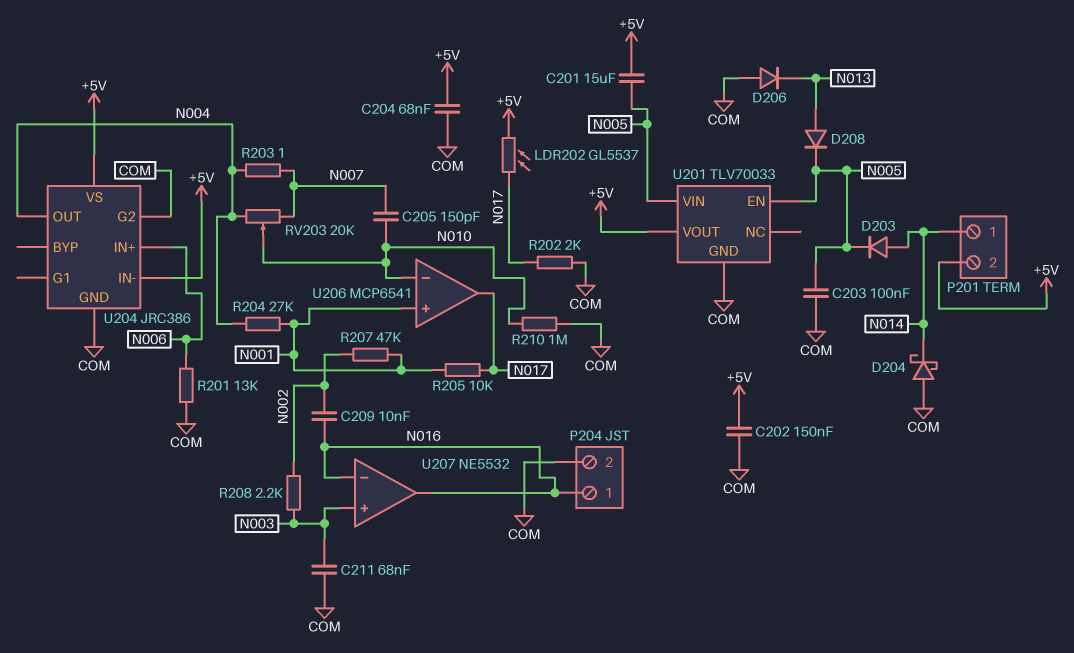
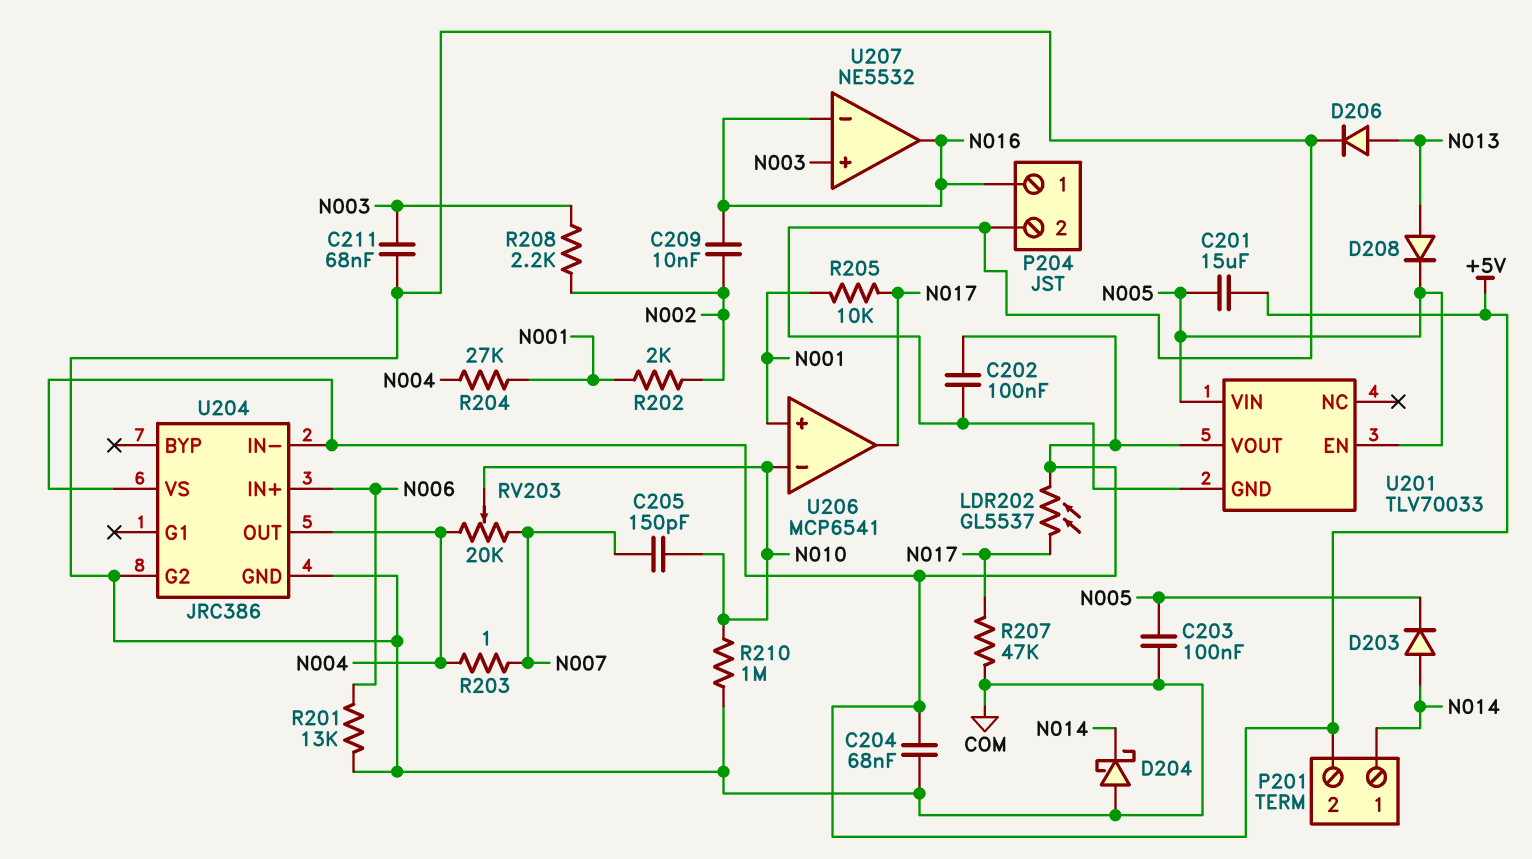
C202: 150nF (+5V, COM) -> 100nF (+5V, COM)
D206: diode (A COM, K N013) -> diode (A N013, K COM)
R202: 2k (COM, N017) -> 2k (N001, N002)
R207: 47k (N001, N002) -> 47k (COM, N017)

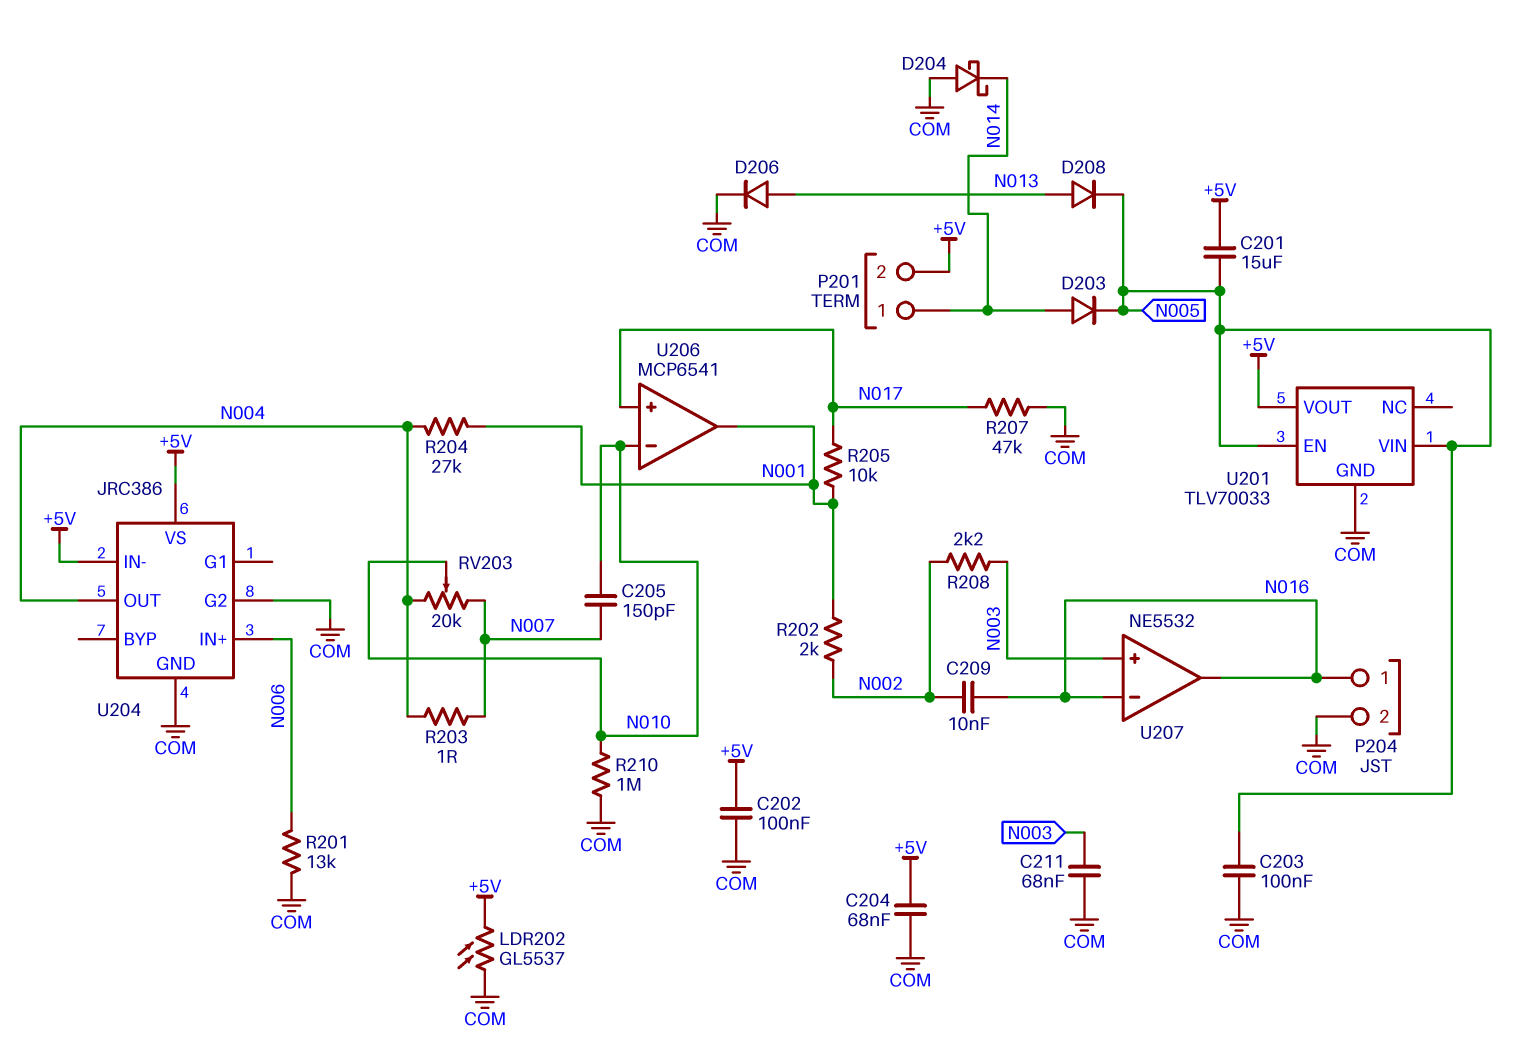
LDR202: GL5537 (+5V, N017) -> GL5537 (+5V, COM)
U206 pin in+: N001 -> N017
U206 pin out: N017 -> N001

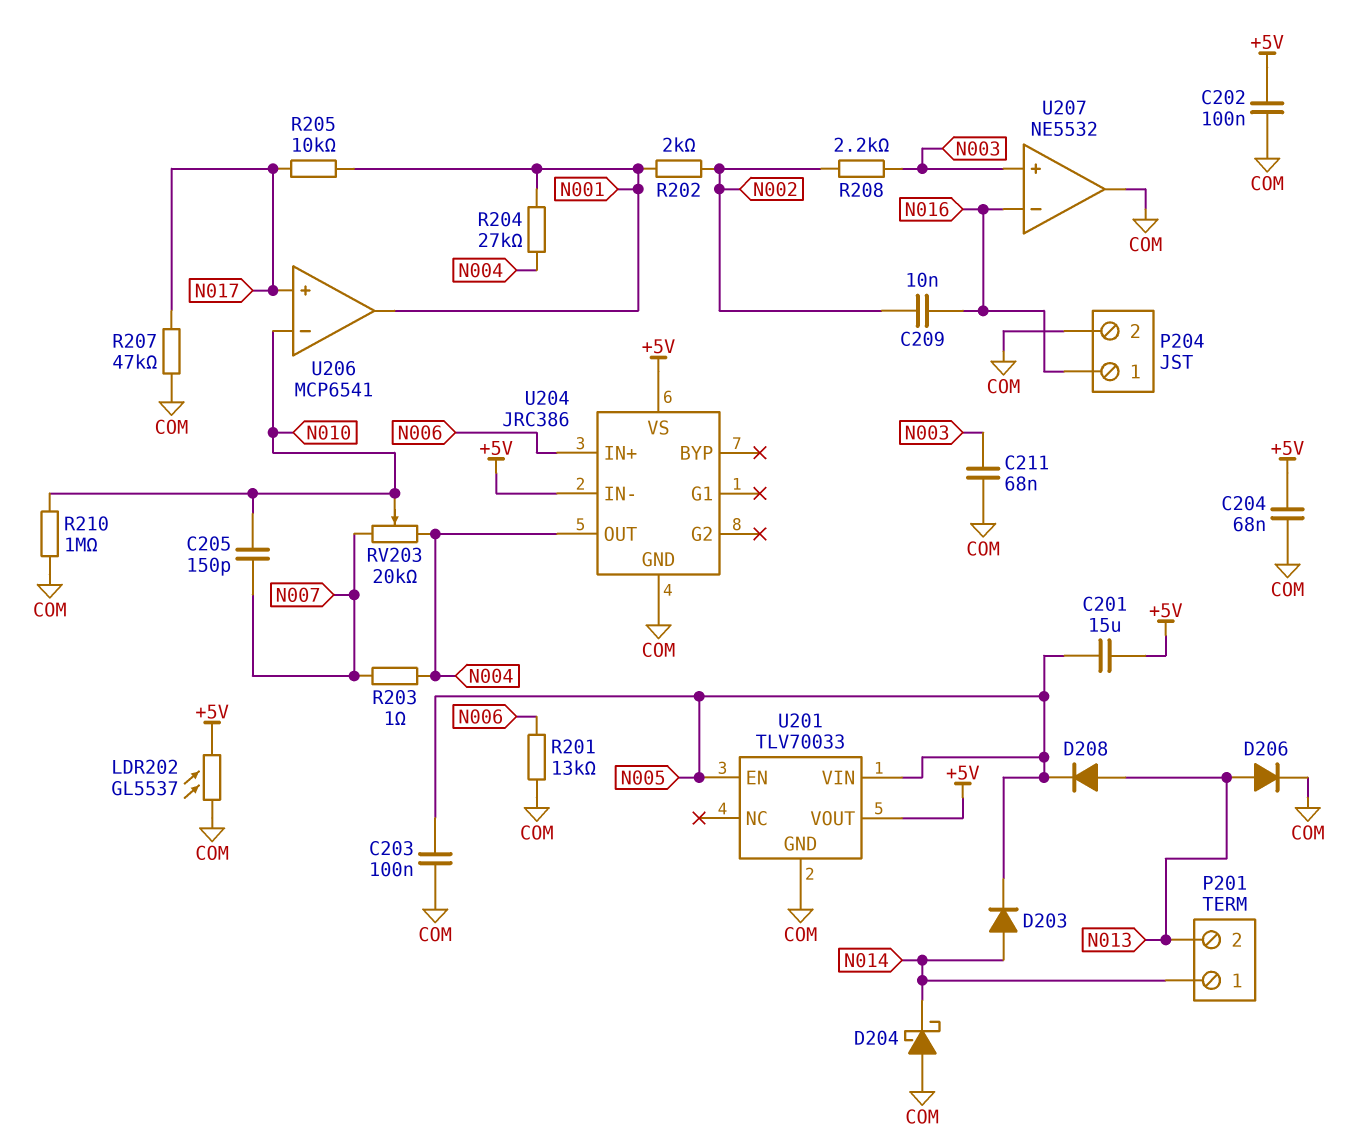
P201 pin 2: +5V -> N013
U204 pin G2: COM -> none
U207 pin out: N016 -> COM

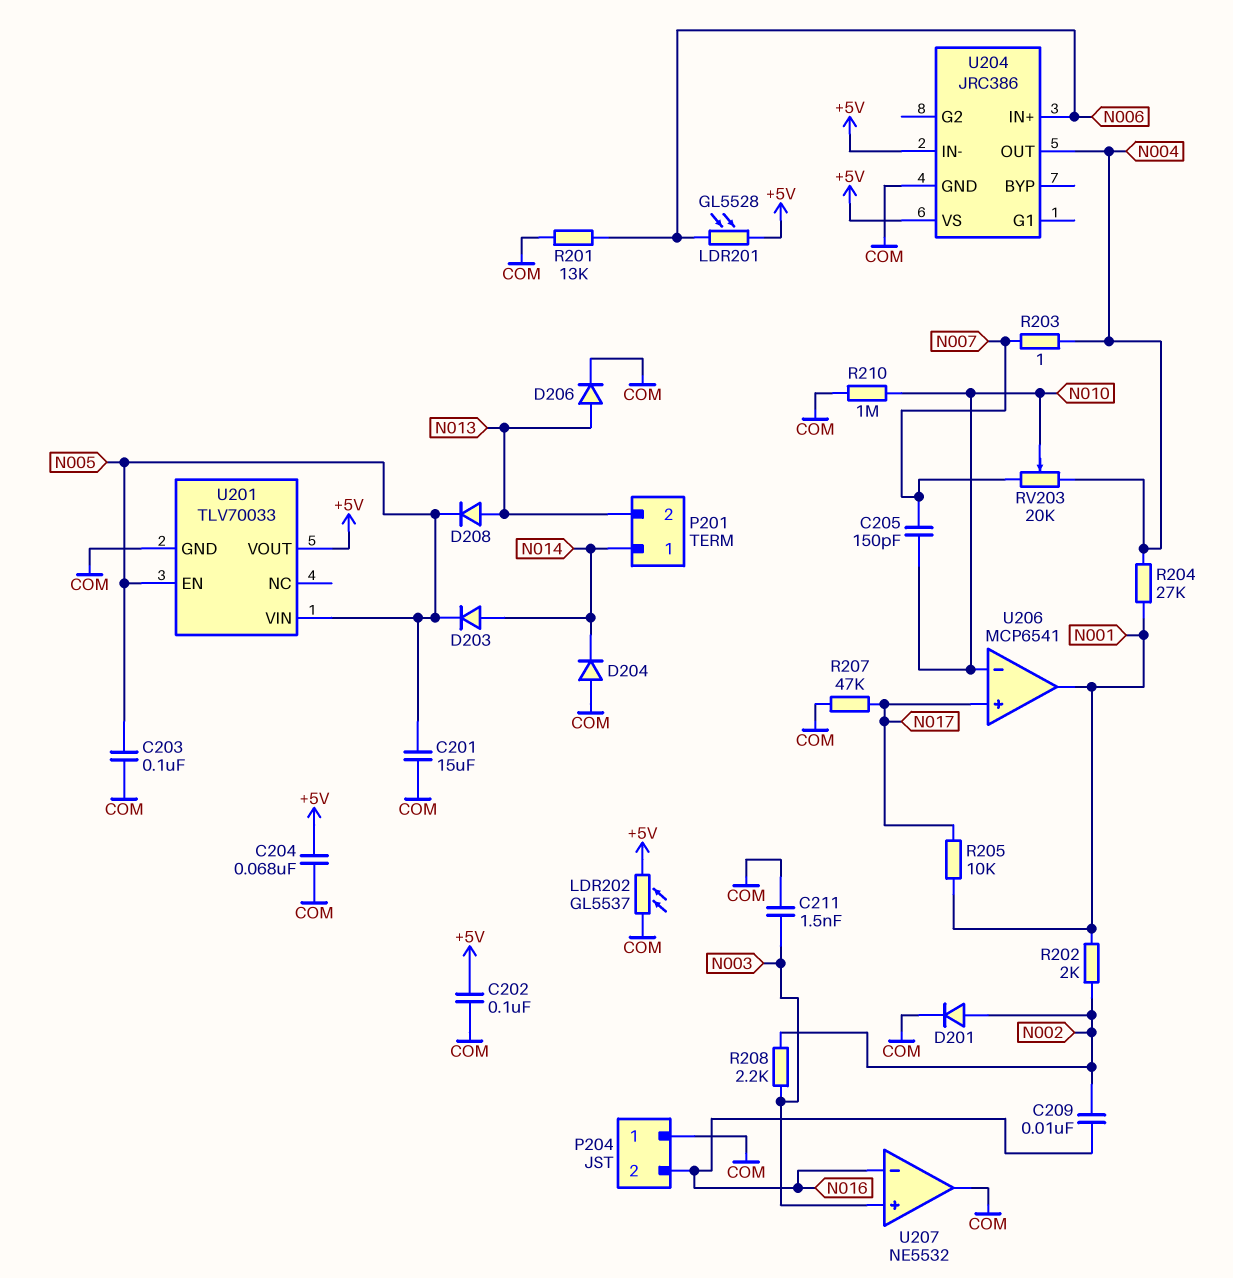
C201: 15uF (+5V, N005) -> 15uF (COM, N005)
C211: 68nF (COM, N003) -> 1.5nF (COM, N003)
D201: none -> diode (A N002, K COM)
D204: schottky (A COM, K N014) -> diode (A COM, K N014)
LDR201: none -> GL5528 (+5V, N006)
P204 pin 1: N016 -> COM
P204 pin 2: COM -> N016

